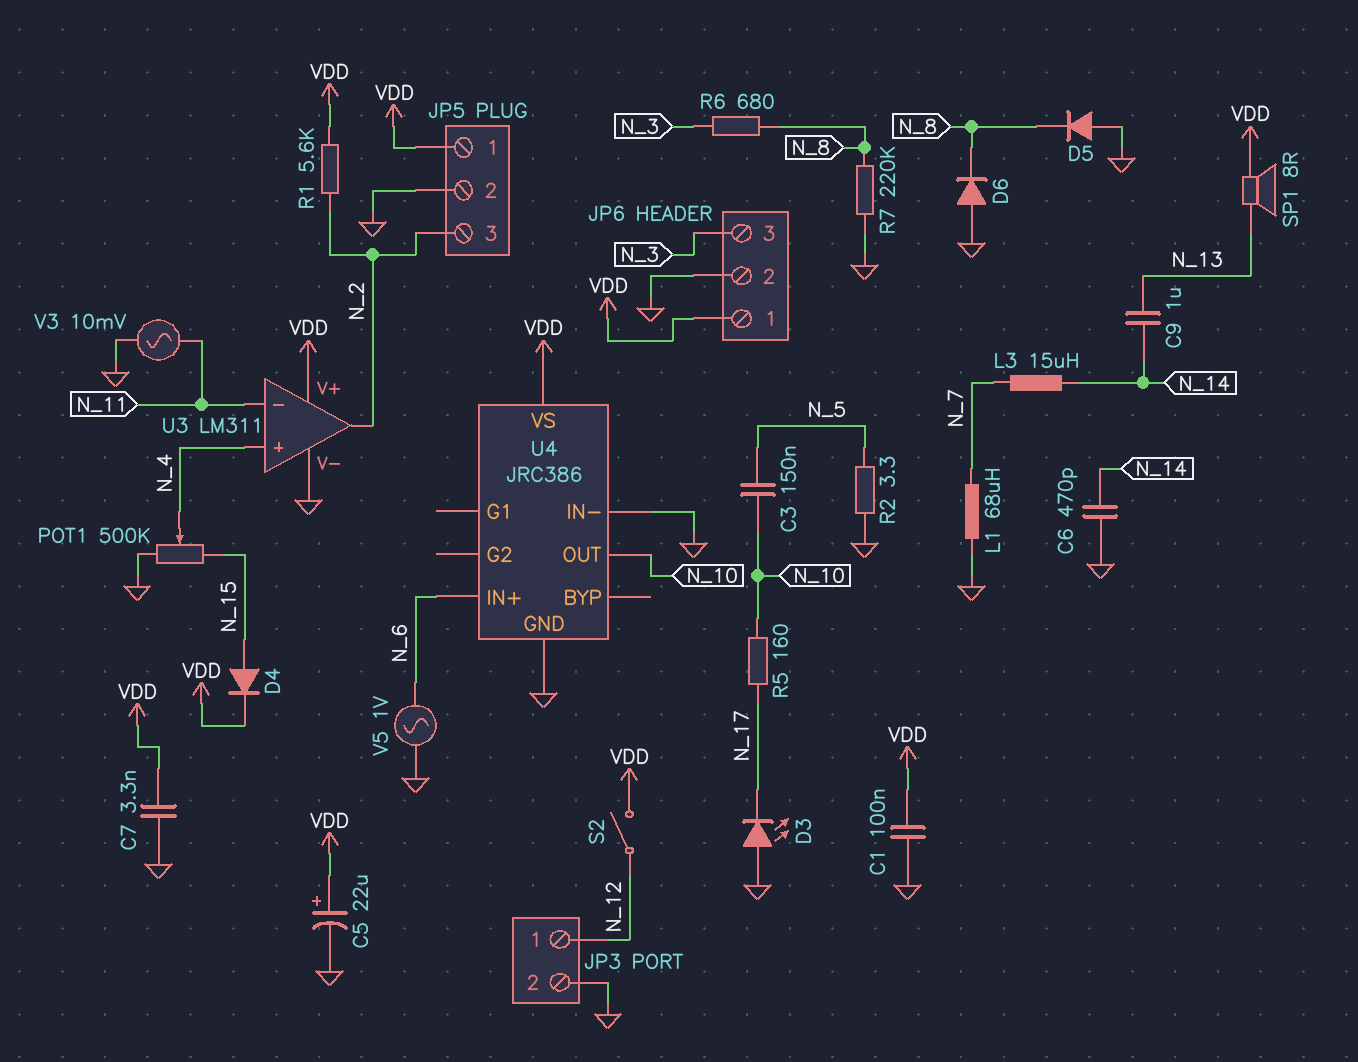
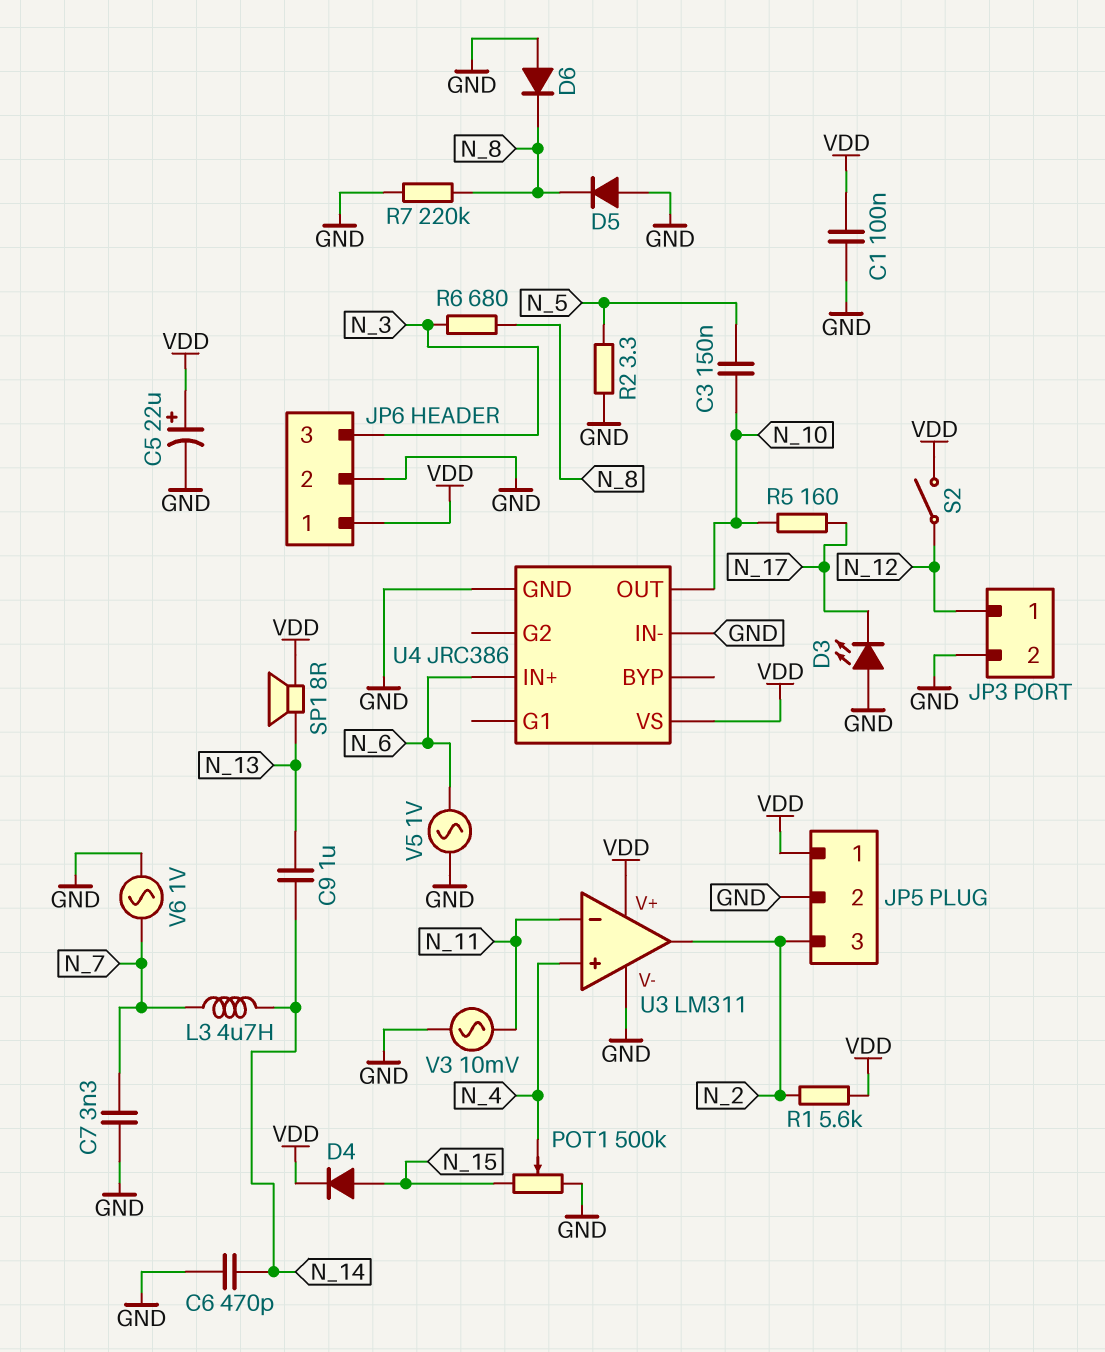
C7: 3.3nF (GND, VDD) -> 3.3nF (GND, N_7)
L1: 68uH (GND, N_7) -> none
L3: 15uH (N_7, N_14) -> 4.7uH (N_7, N_14)
V6: none -> AC 1V (GND, N_7)

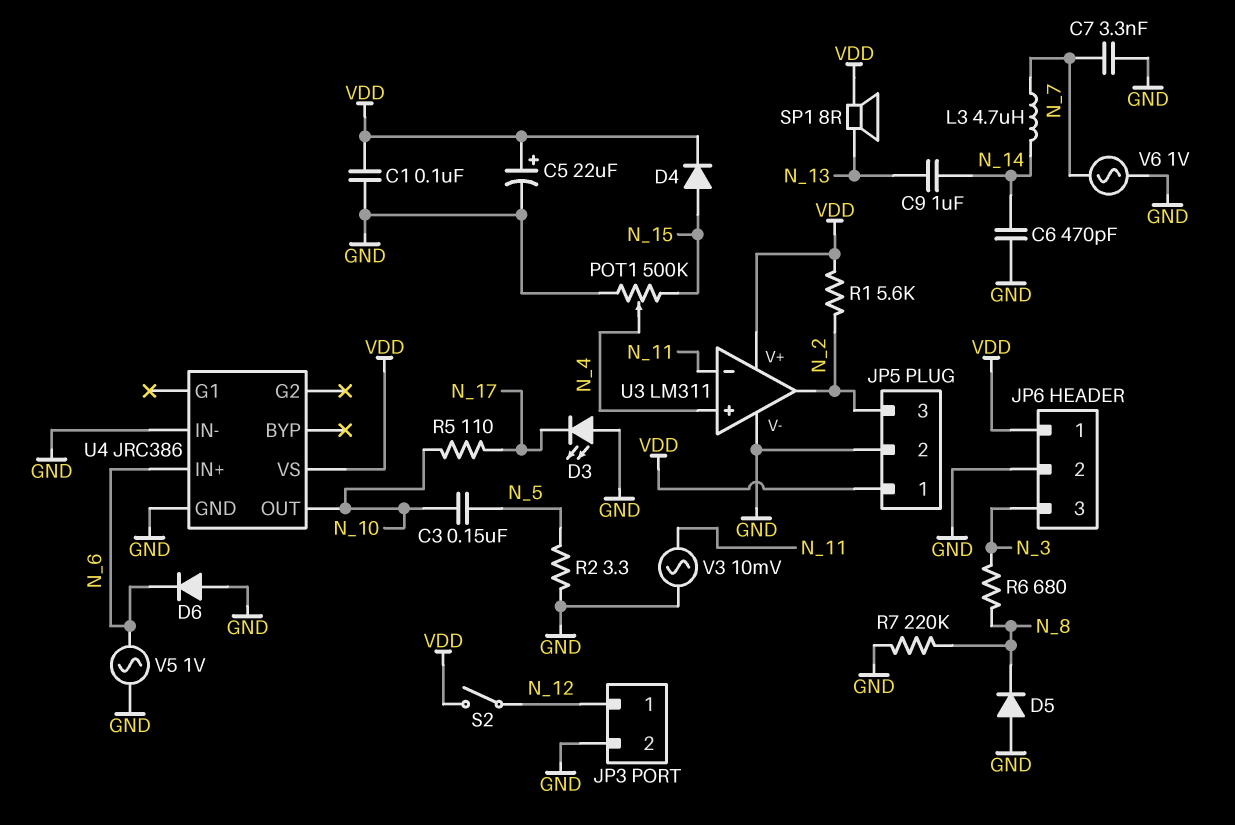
D6: diode (A GND, K N_8) -> diode (A GND, K N_6)
R5: 160 (N_10, N_17) -> 110 (N_10, N_17)

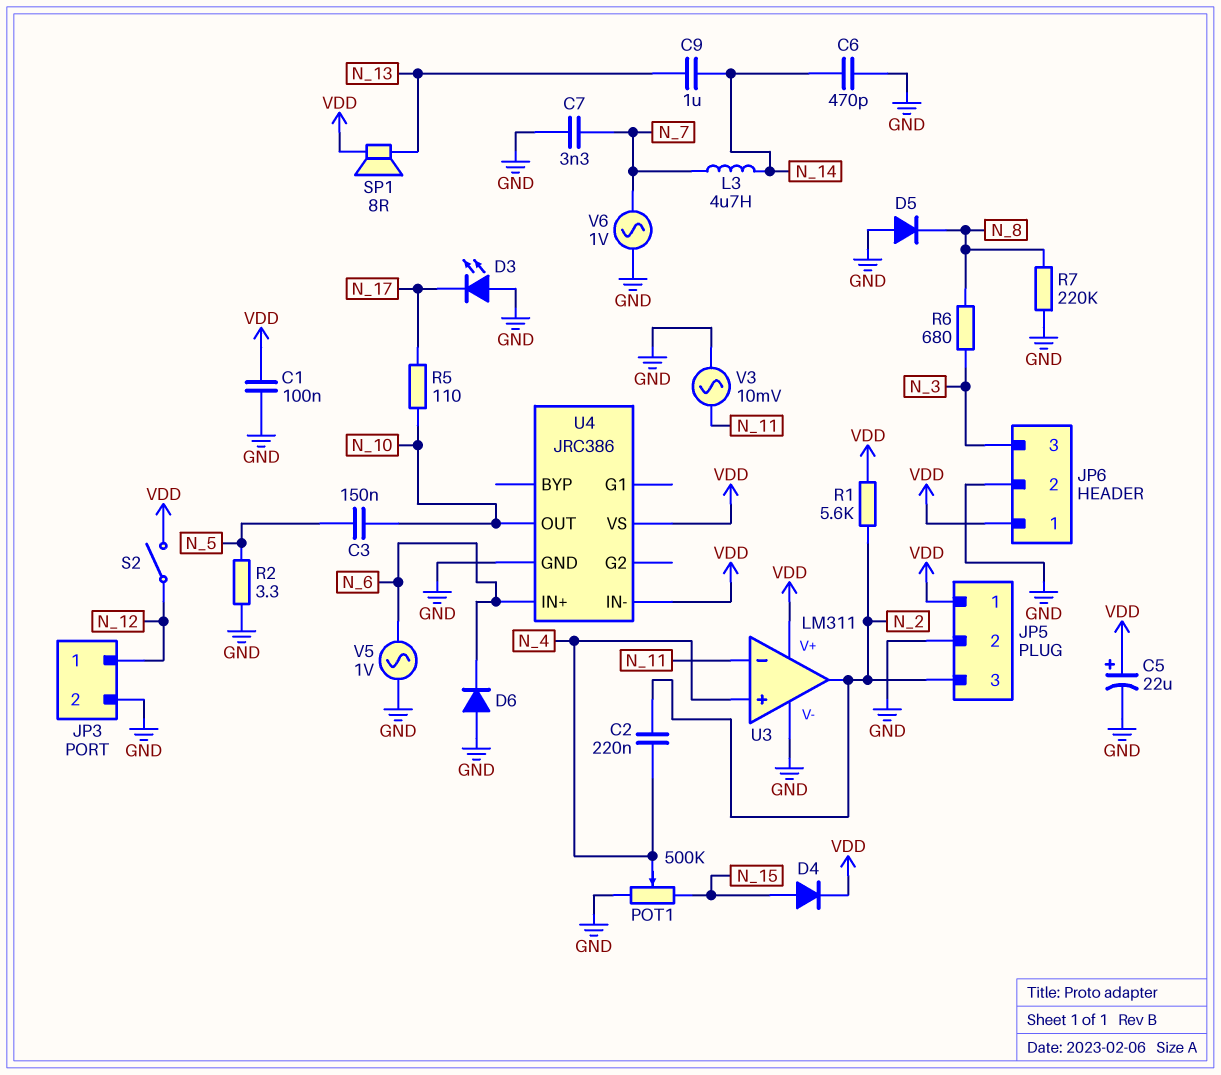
C2: none -> 220nF (N_2, N_4)
U4 pin IN-: GND -> VDD

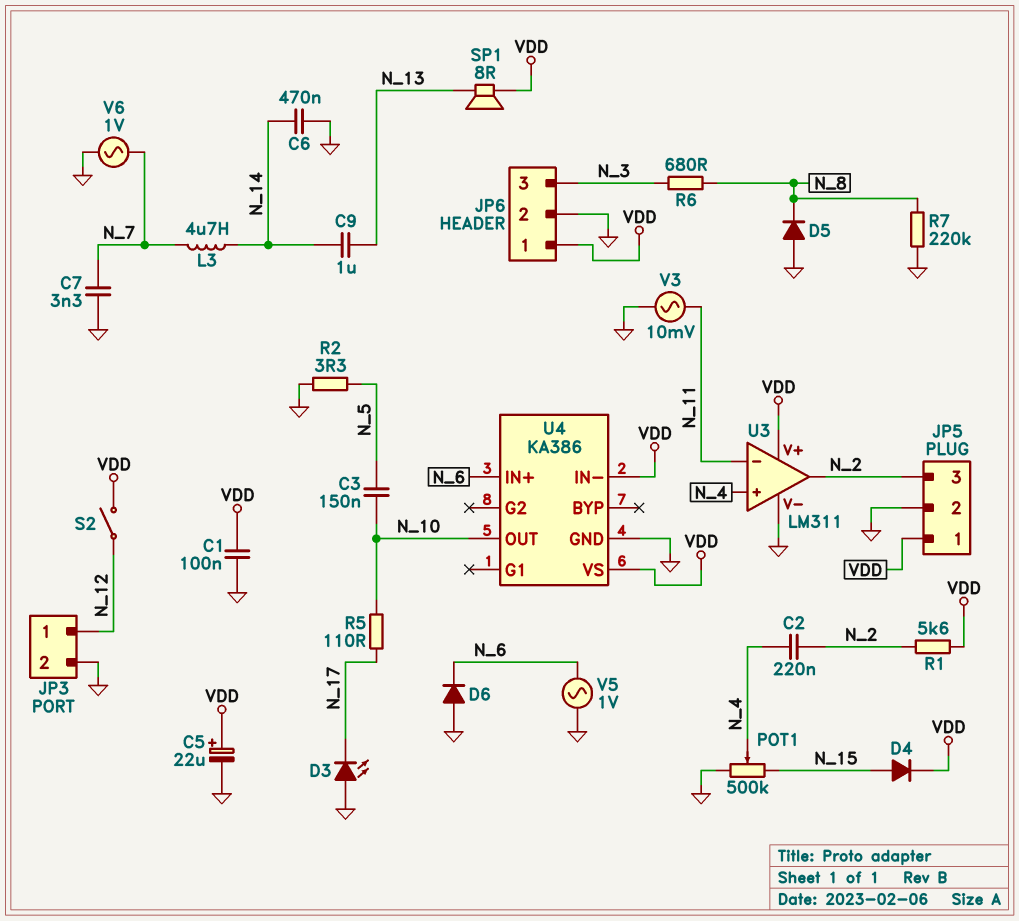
C6: 470pF (GND, N_14) -> 470nF (GND, N_14)
U4: JRC386 -> KA386

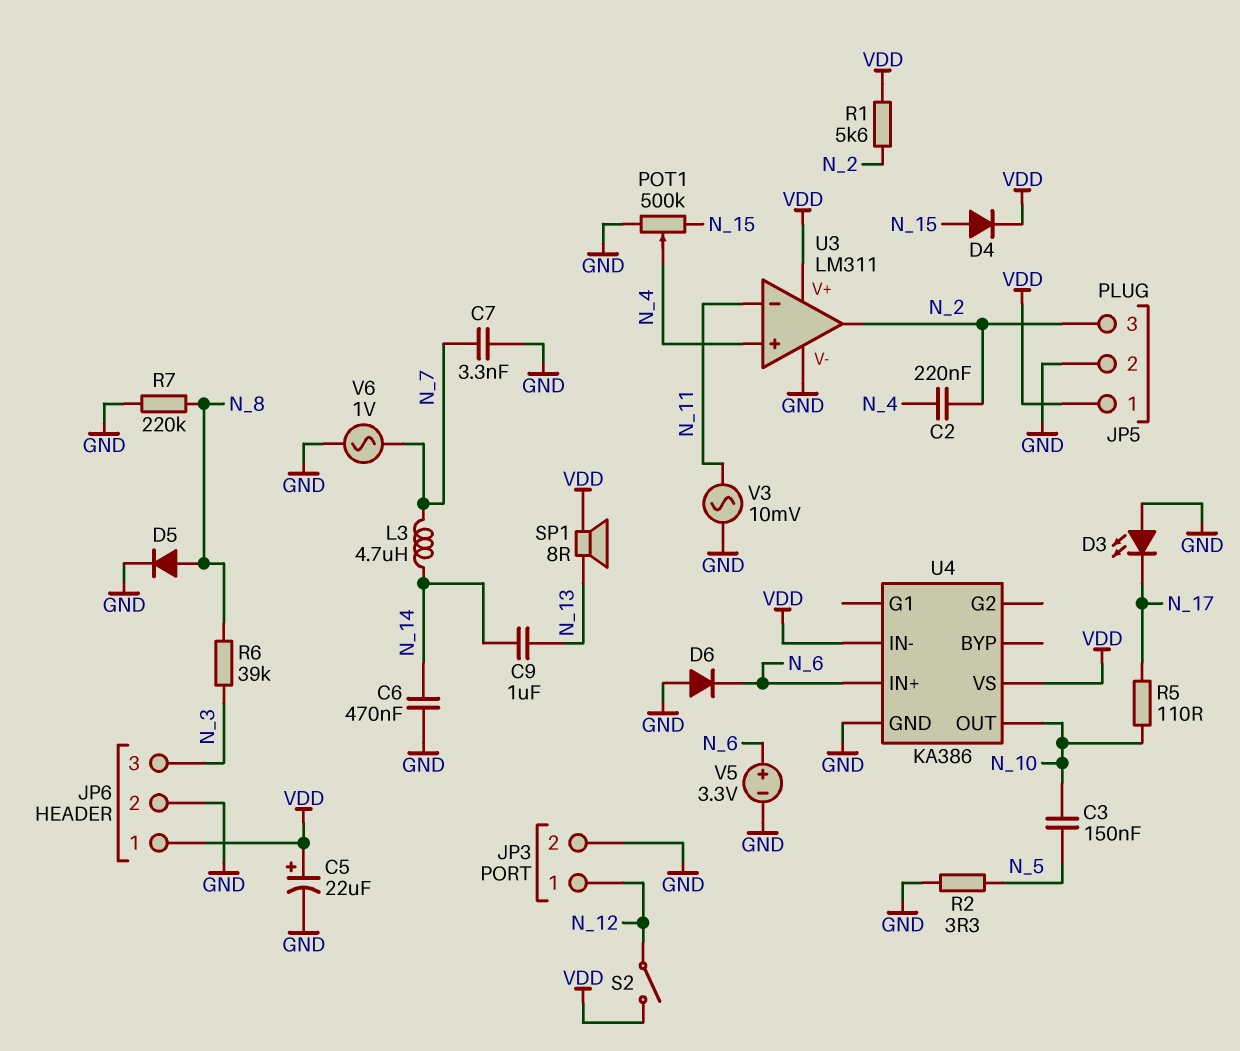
C1: 100nF (GND, VDD) -> none
D5: diode (A GND, K N_8) -> diode (A N_8, K GND)
R6: 680 (N_3, N_8) -> 39k (N_3, N_8)
V5: AC 1V (GND, N_6) -> 3.3V (plus N_6, minus GND)

